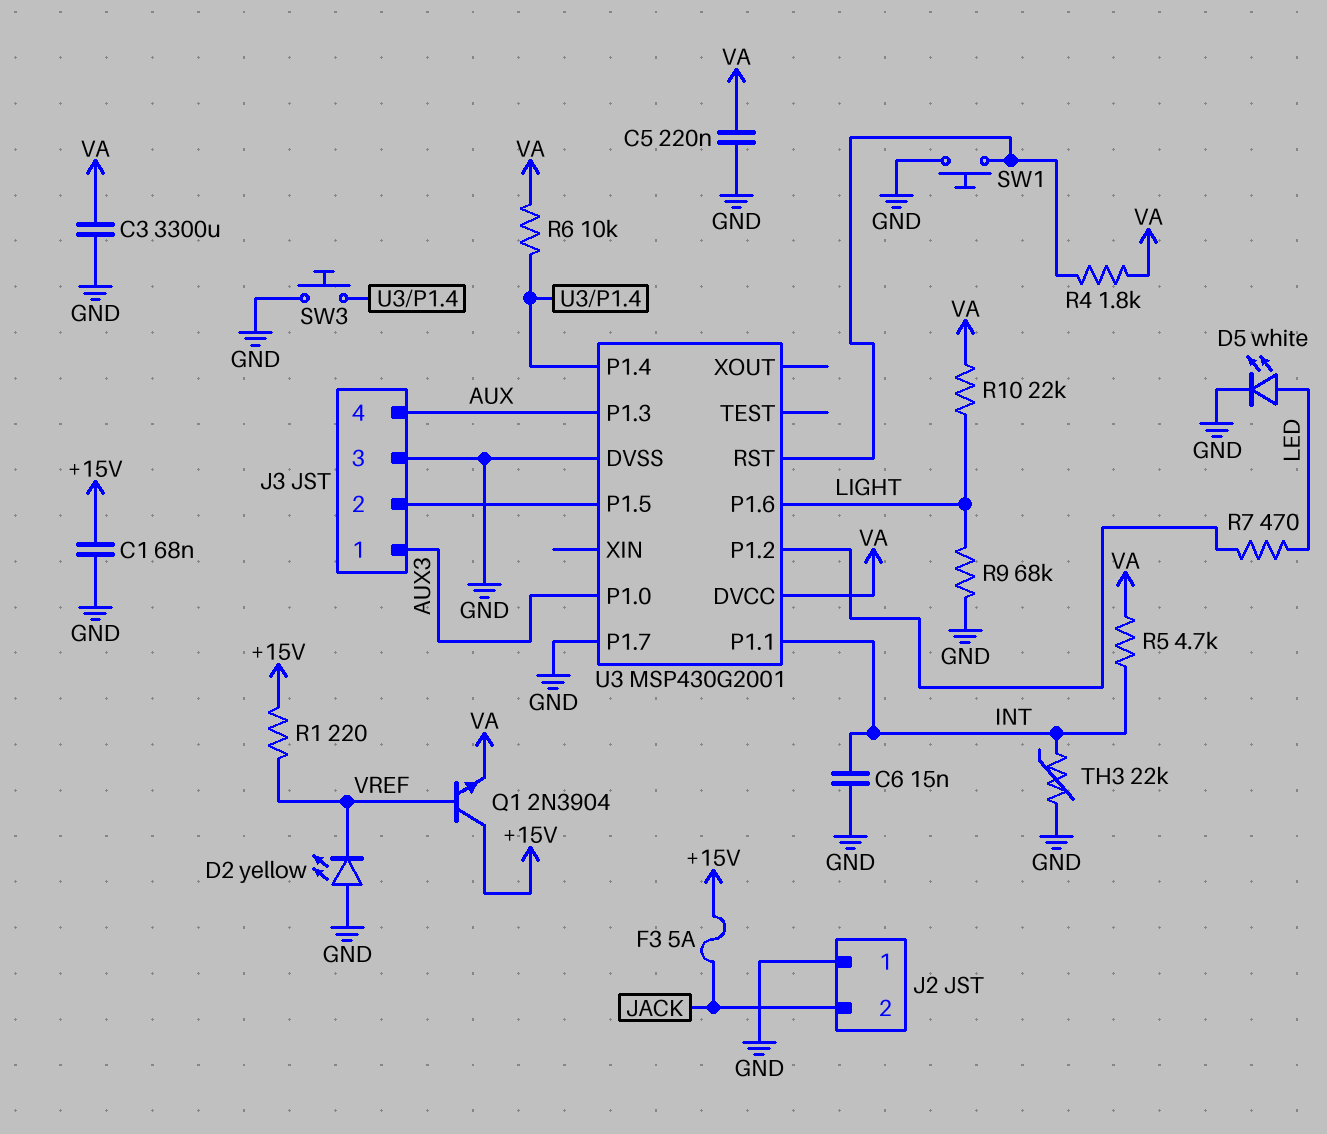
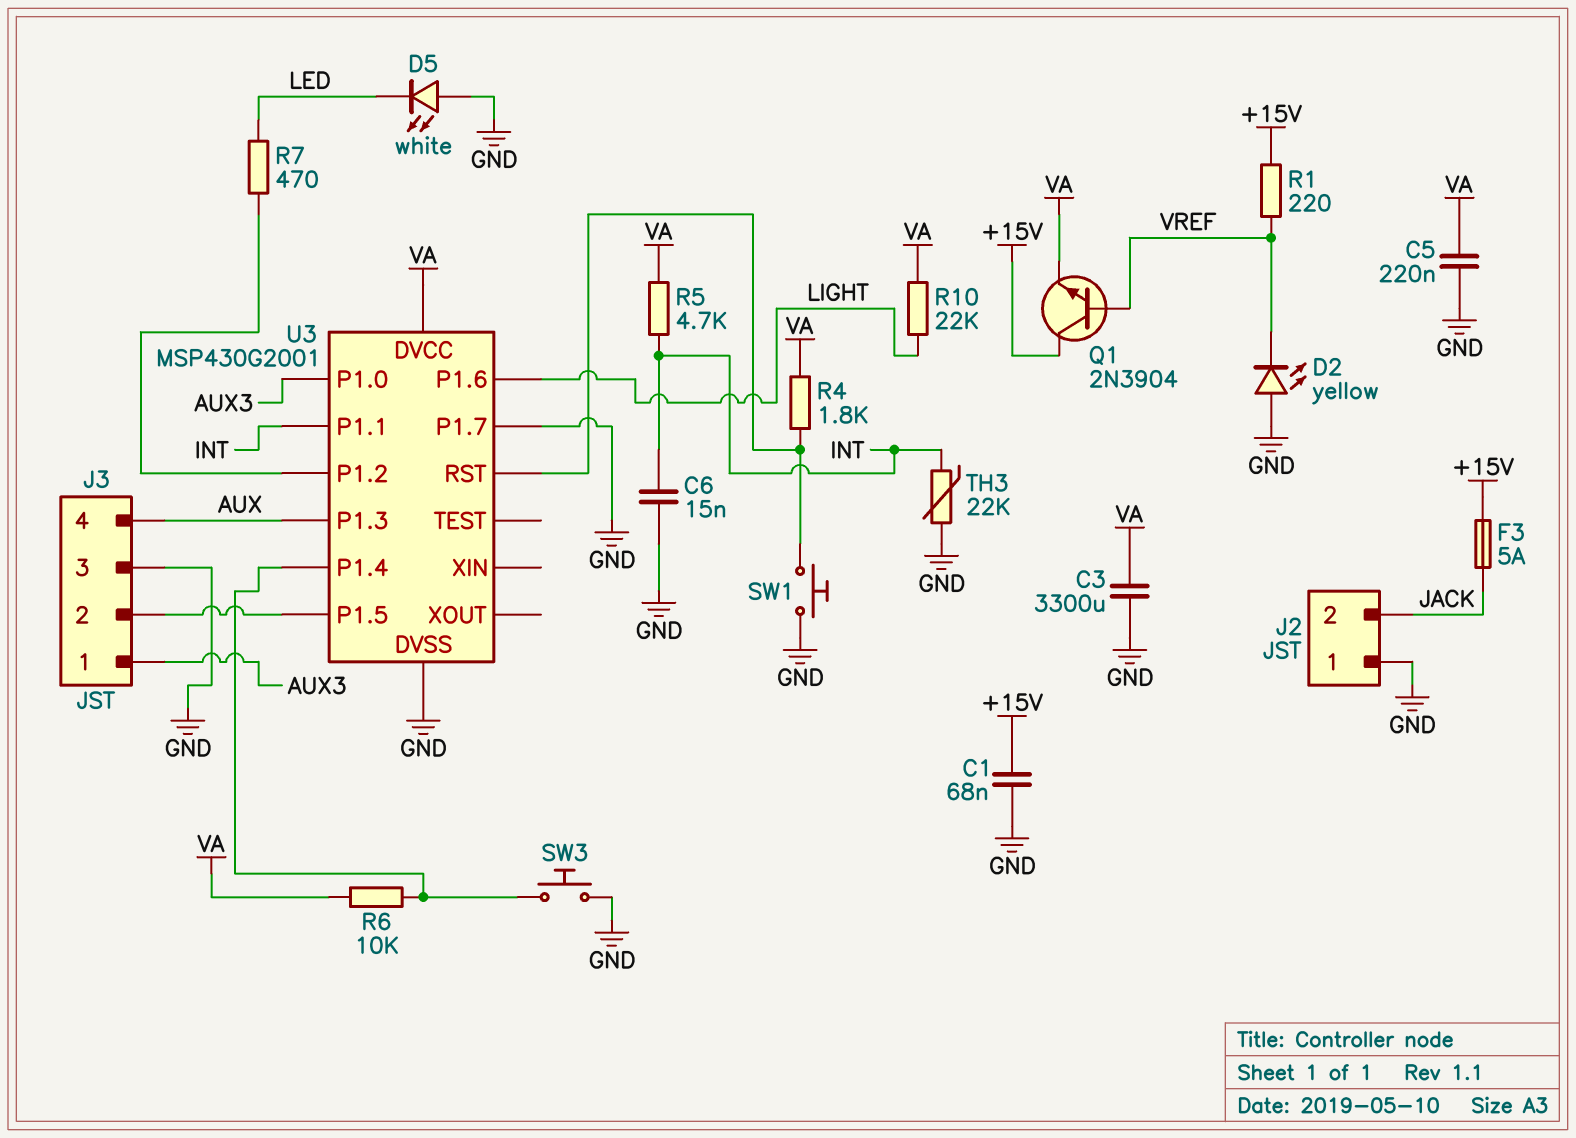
D5: LED white (A LED, K GND) -> LED white (A GND, K LED)
R9: 68k (GND, LIGHT) -> none

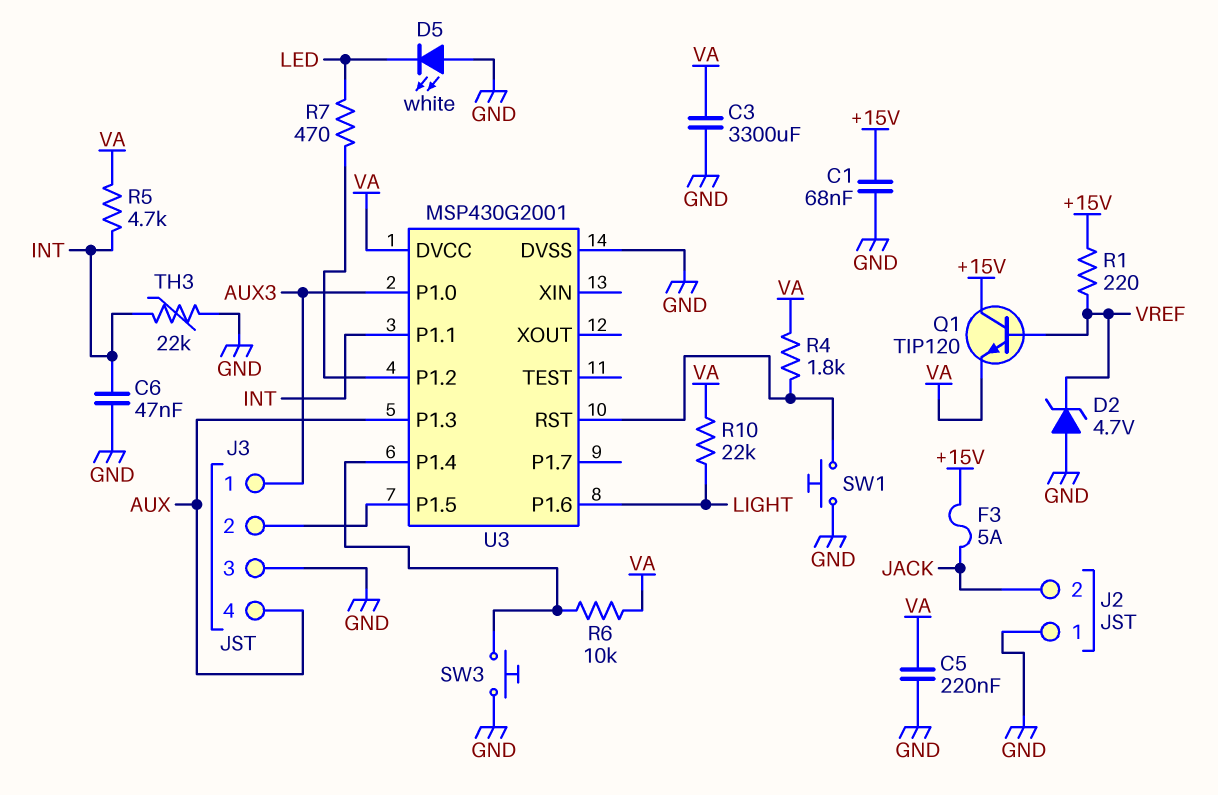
C6: 15nF (GND, INT) -> 47nF (GND, INT)
D2: LED yellow (A GND, K VREF) -> zener 4.7V (A GND, K VREF)
Q1: NPN 2N3904 (B VREF, C +15V, E VA) -> NPN TIP120 (B VREF, C +15V, E VA)
U3 pin P1.7: GND -> none

